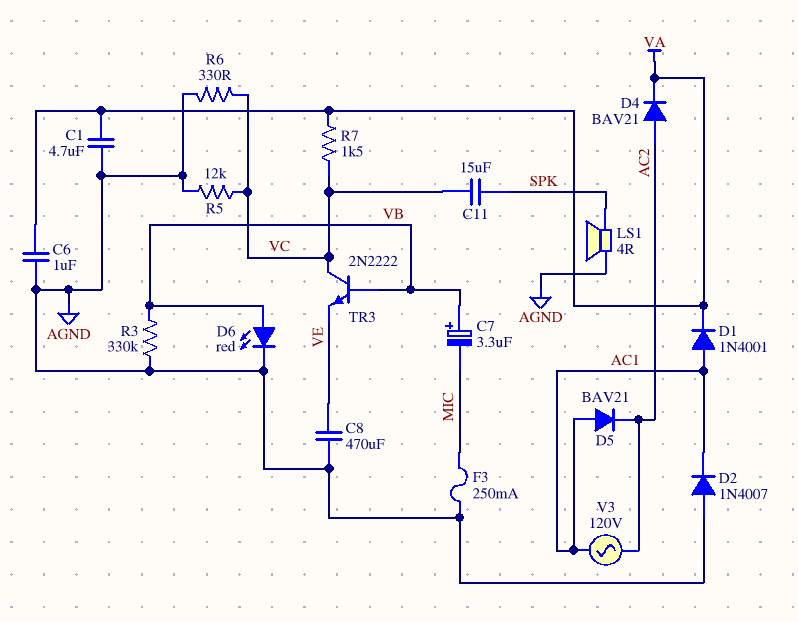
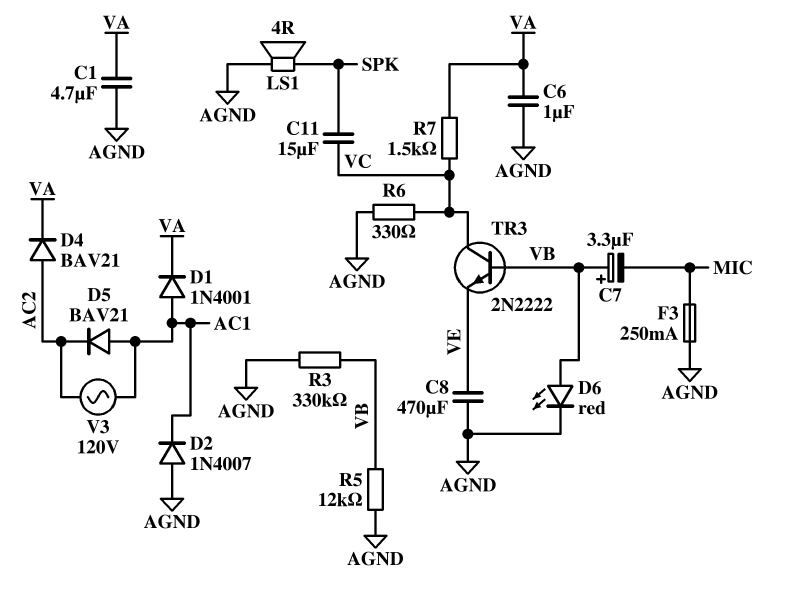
R5: 12k (AGND, VC) -> 12k (AGND, VB)

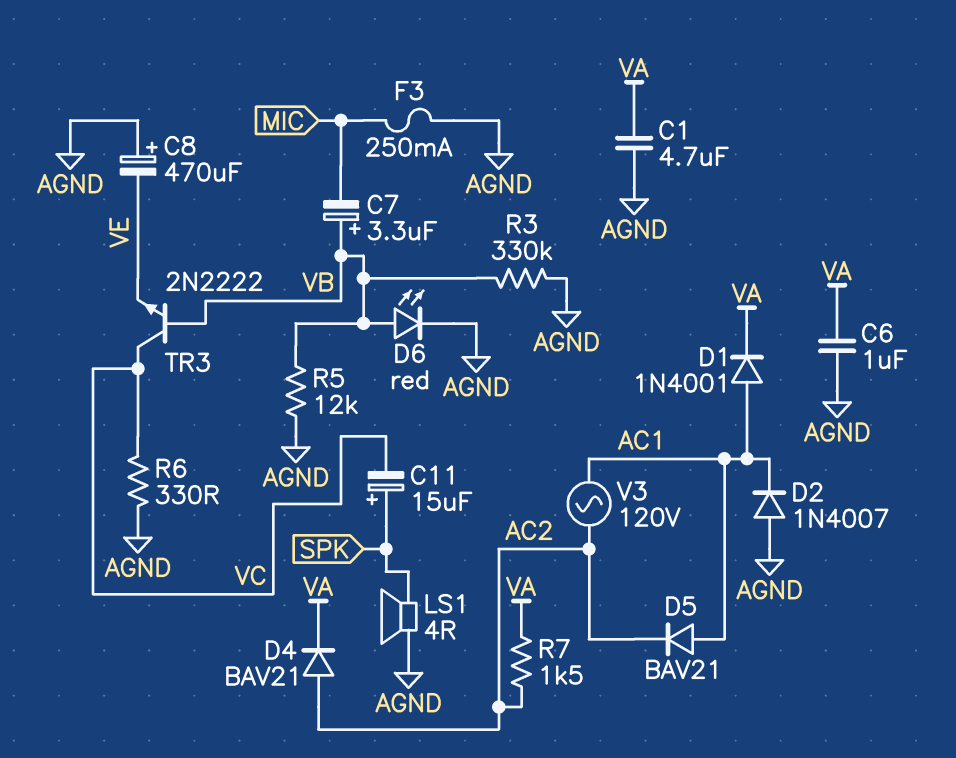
C8: 470uF (AGND, VE) -> 470uF (plus AGND, minus VE)
C11: 15uF (SPK, VC) -> 15uF (plus SPK, minus VC)
R7: 1.5k (VA, VC) -> 1.5k (AC2, VA)

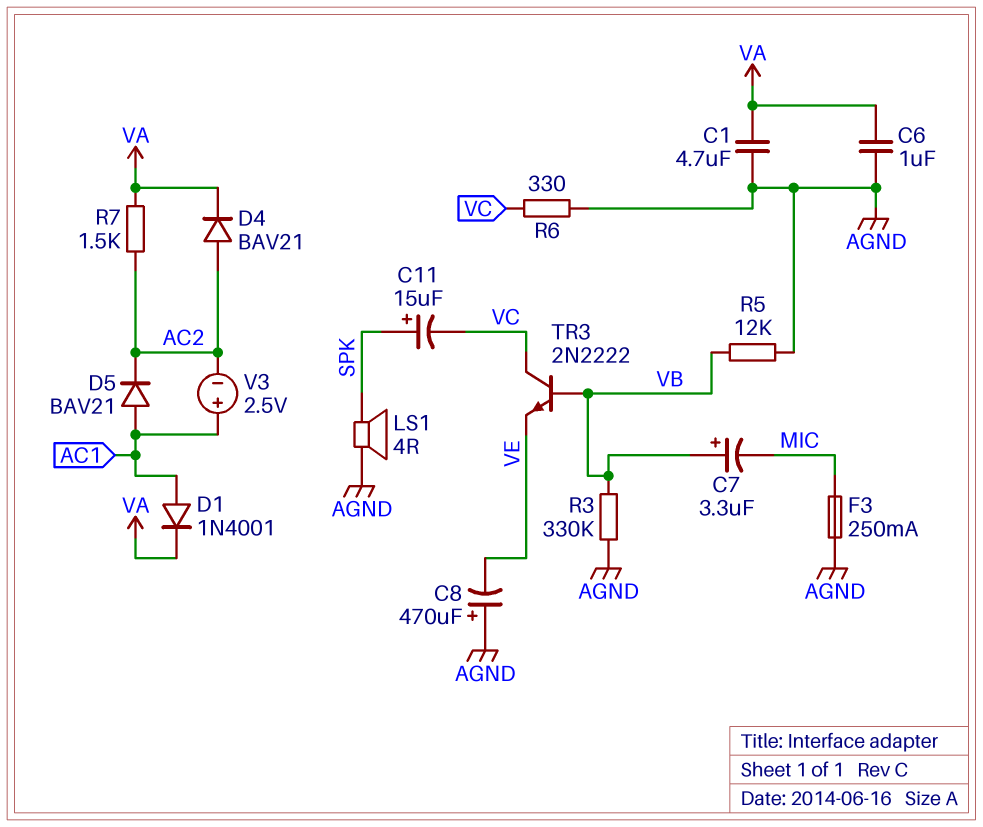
D2: diode 1N4007 (A AGND, K AC1) -> none
D6: LED red (A VB, K AGND) -> none
V3: AC 120V (AC1, AC2) -> 2.5V (plus AC1, minus AC2)

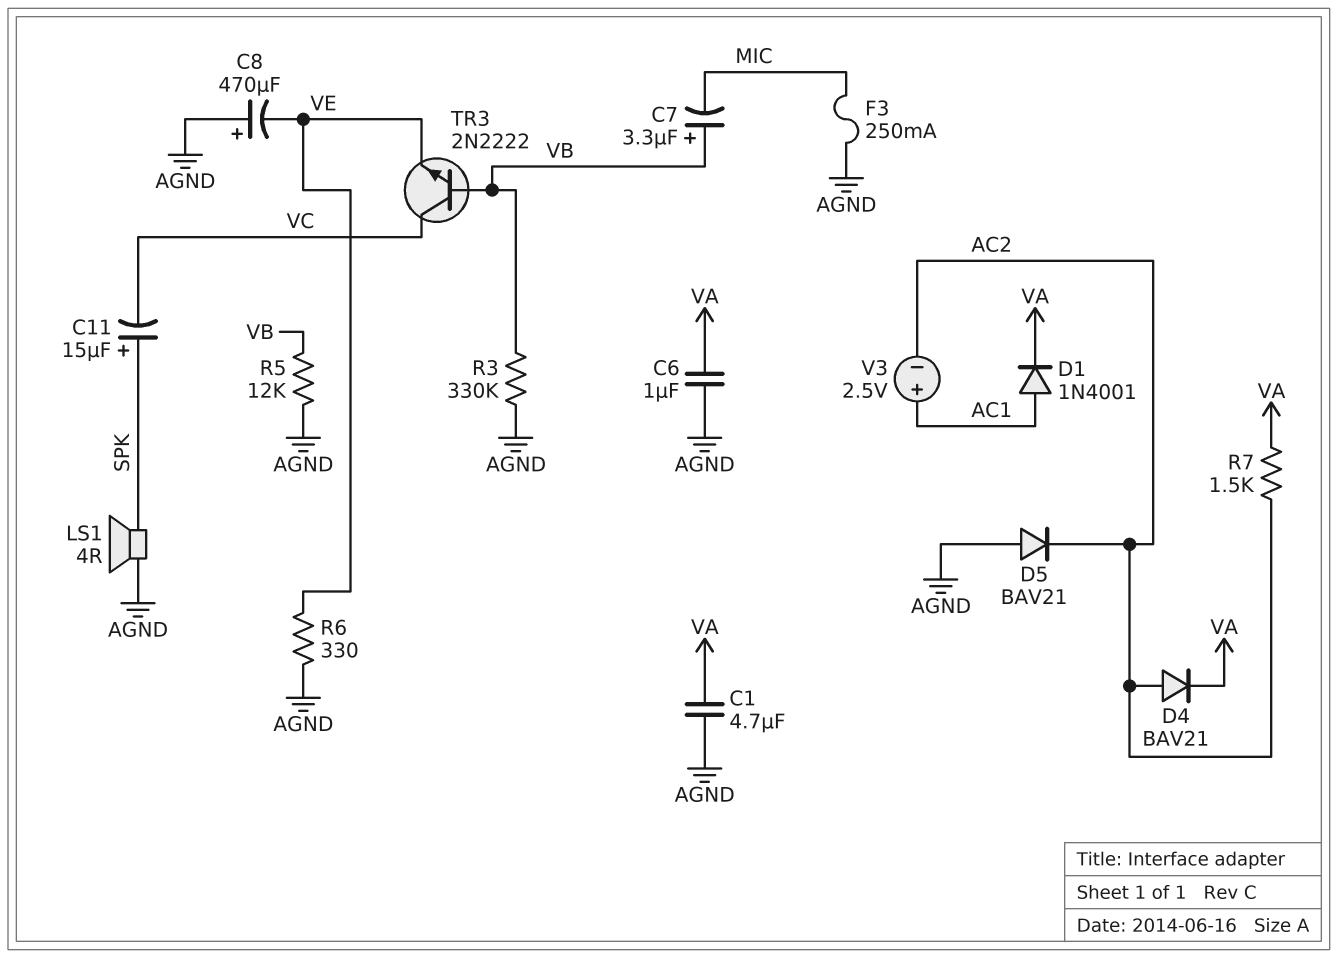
D5: diode BAV21 (A AC1, K AC2) -> diode BAV21 (A AGND, K AC2)
R6: 330 (AGND, VC) -> 330 (AGND, VE)

